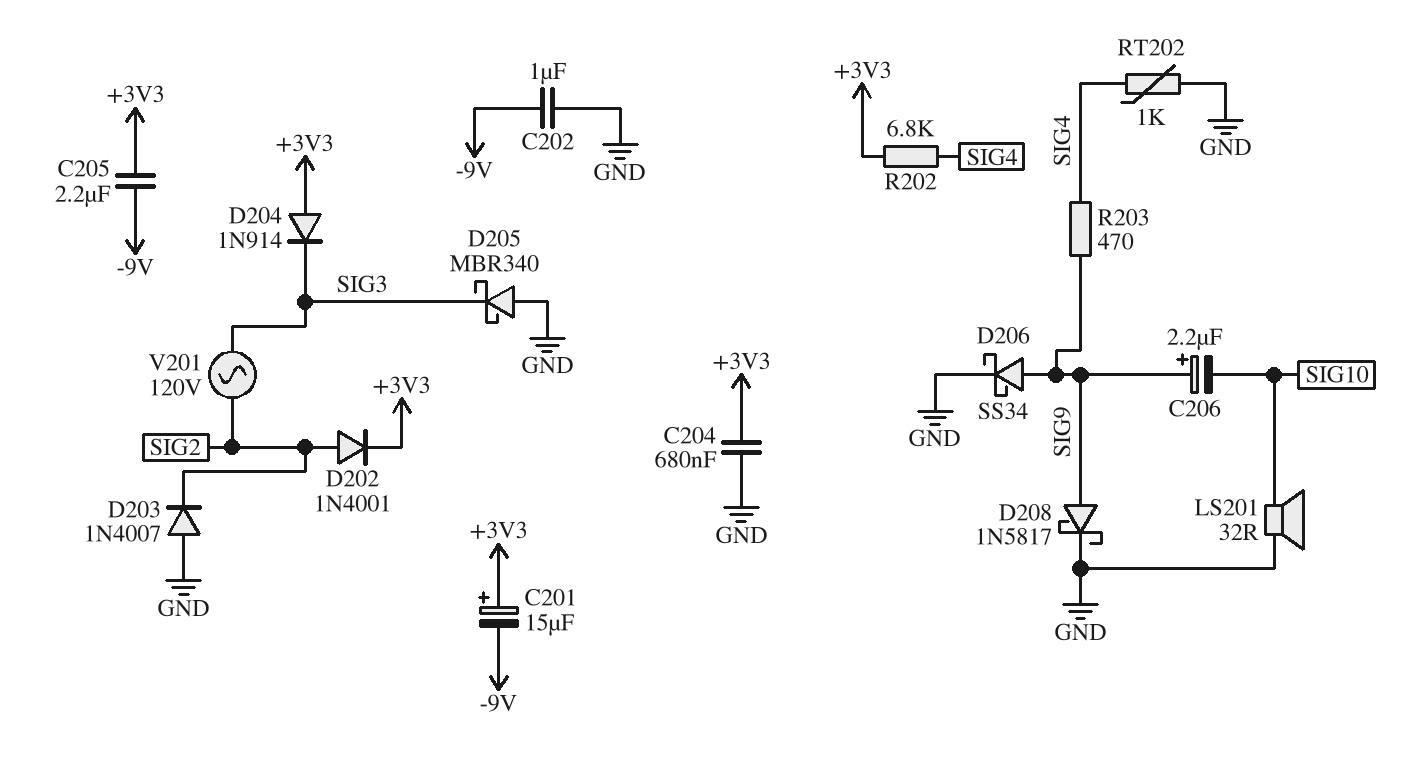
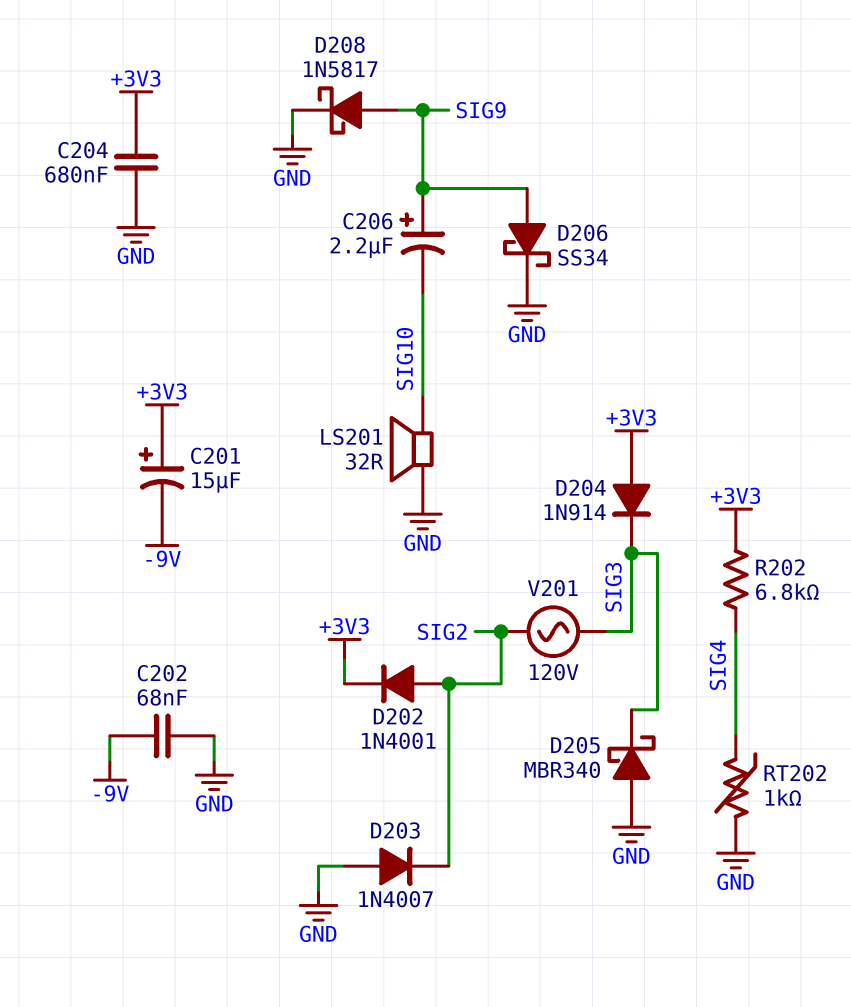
C202: 1uF (-9V, GND) -> 68nF (-9V, GND)
C205: 2.2uF (+3V3, -9V) -> none
R203: 470 (SIG4, SIG9) -> none

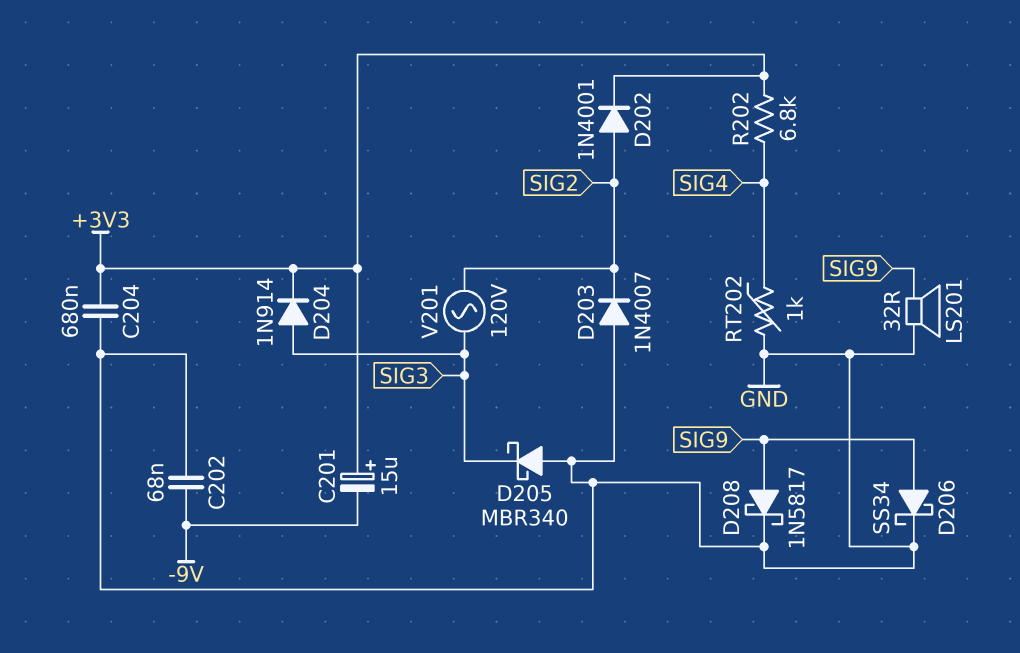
C206: 2.2uF (plus SIG9, minus SIG10) -> none
D204: diode 1N914 (A +3V3, K SIG3) -> diode 1N914 (A SIG3, K +3V3)
LS201: speaker 32R (GND, SIG10) -> speaker 32R (GND, SIG9)

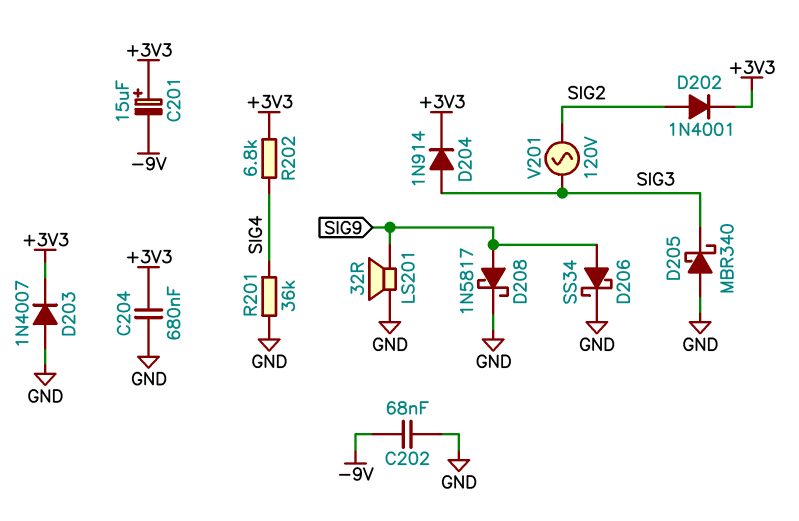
D203: diode 1N4007 (A GND, K SIG2) -> diode 1N4007 (A GND, K +3V3)
R201: none -> 36k (GND, SIG4)
RT202: 1k (GND, SIG4) -> none

